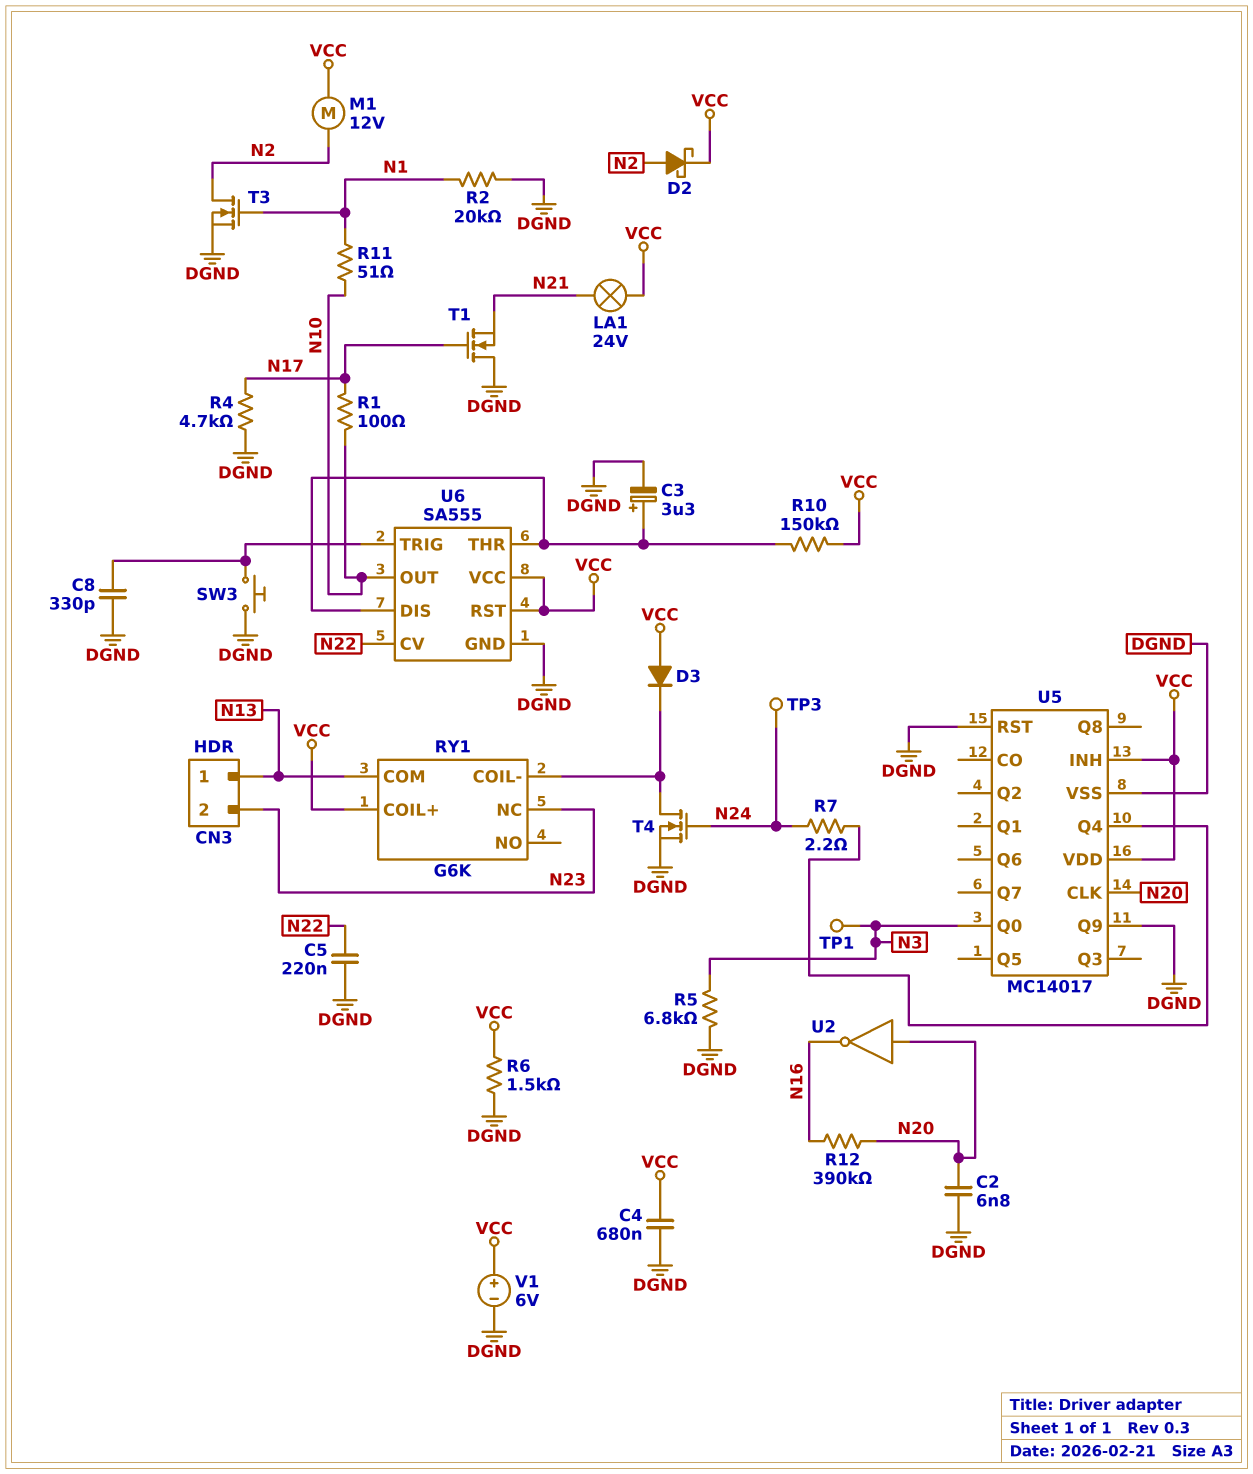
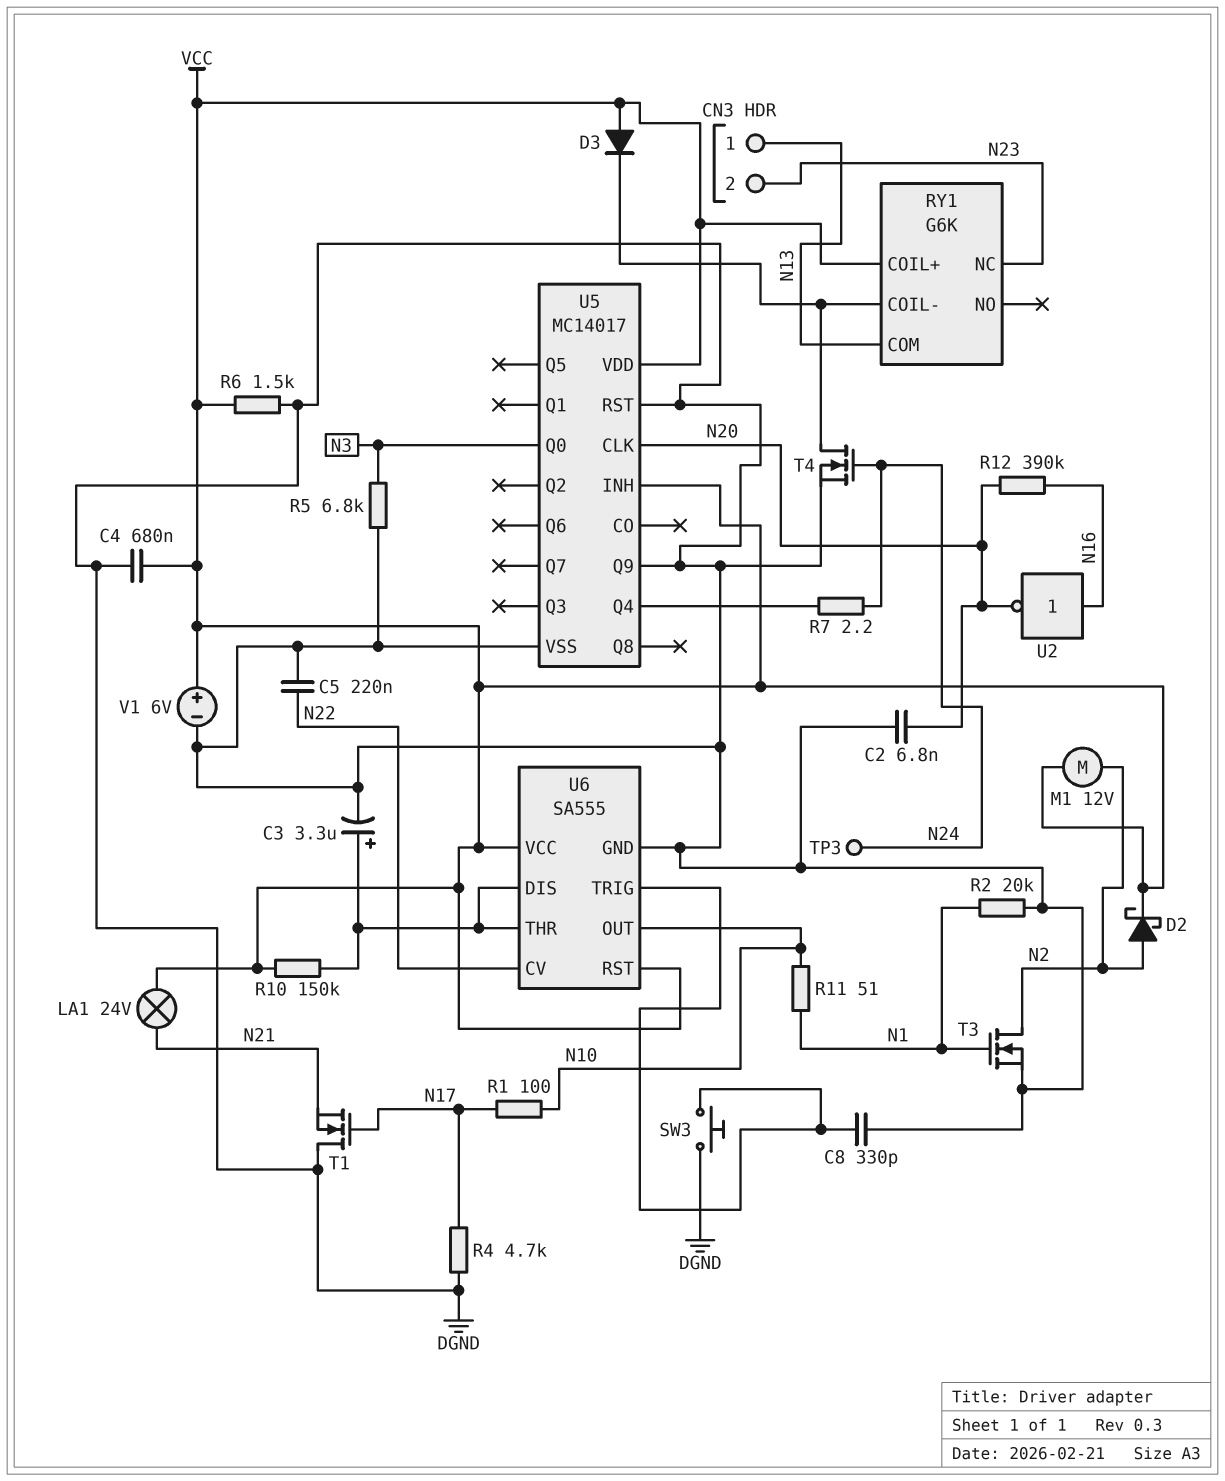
TP1: test point (N3) -> none
U2: NOT (in N20, out N16) -> NOT (in N16, out N20)

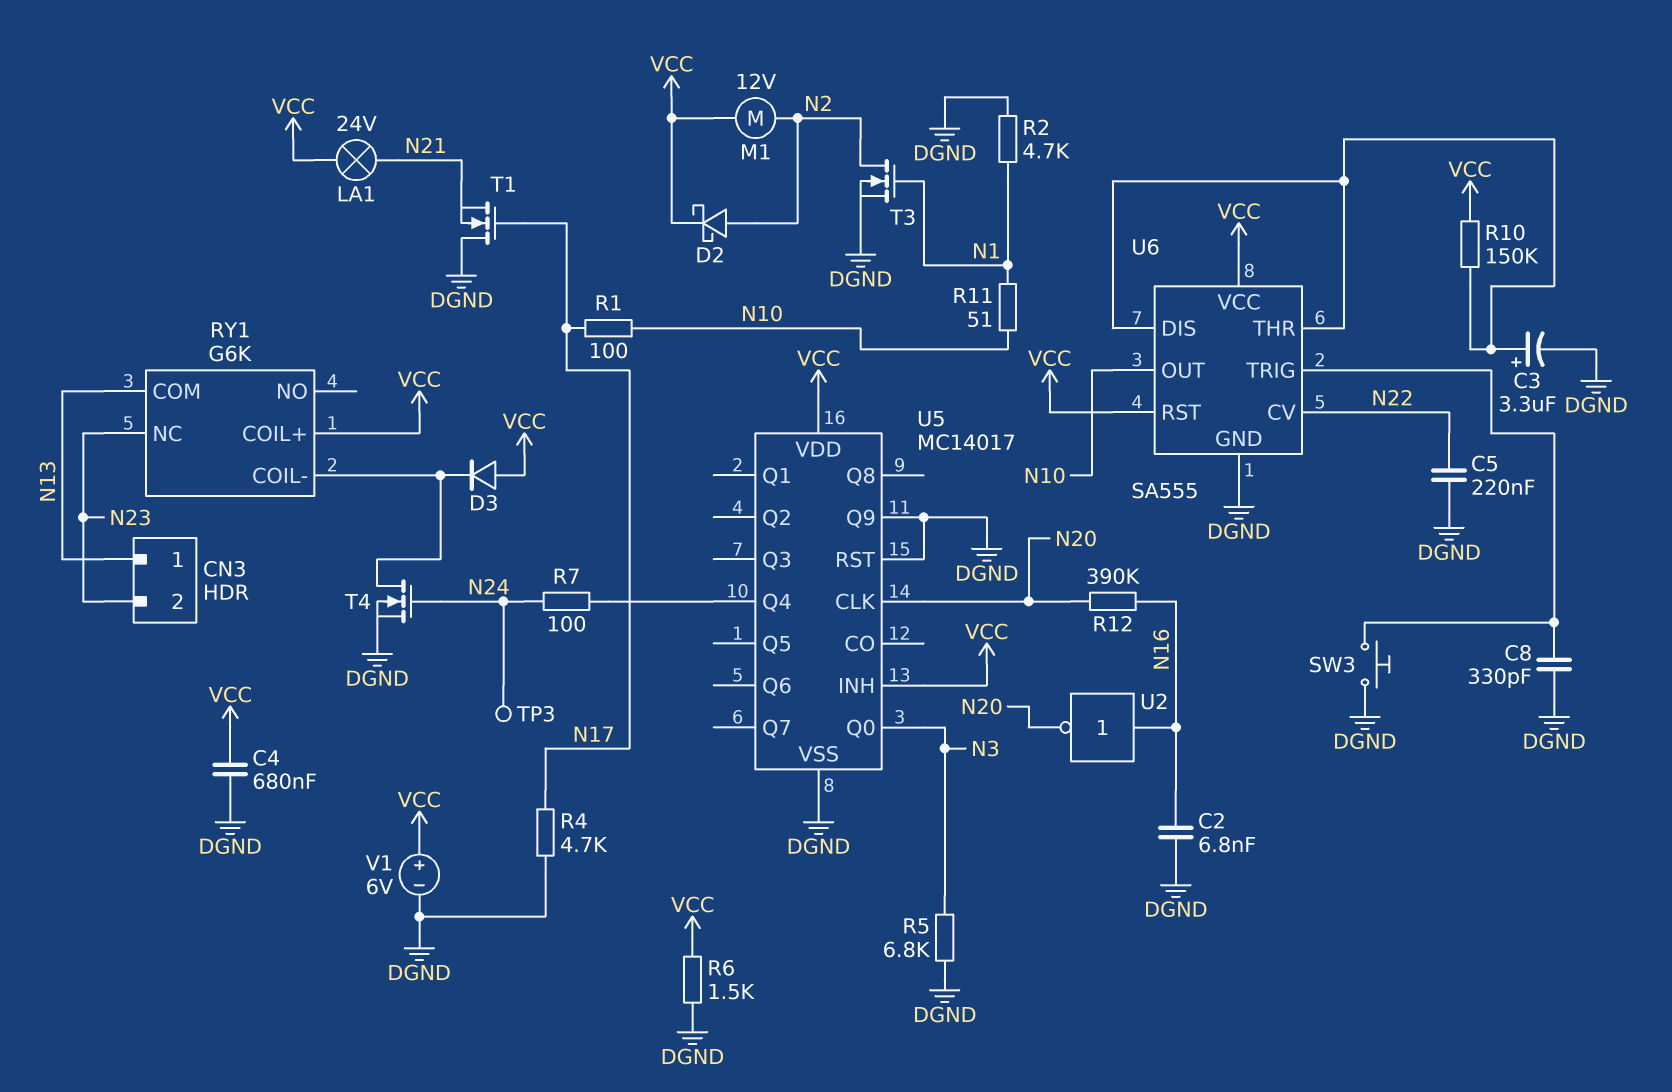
C2: 6.8nF (DGND, N20) -> 6.8nF (DGND, N16)
R2: 20k (DGND, N1) -> 4.7k (DGND, N1)
R7: 2.2 (N24, U5/Q4) -> 100 (N24, U5/Q4)

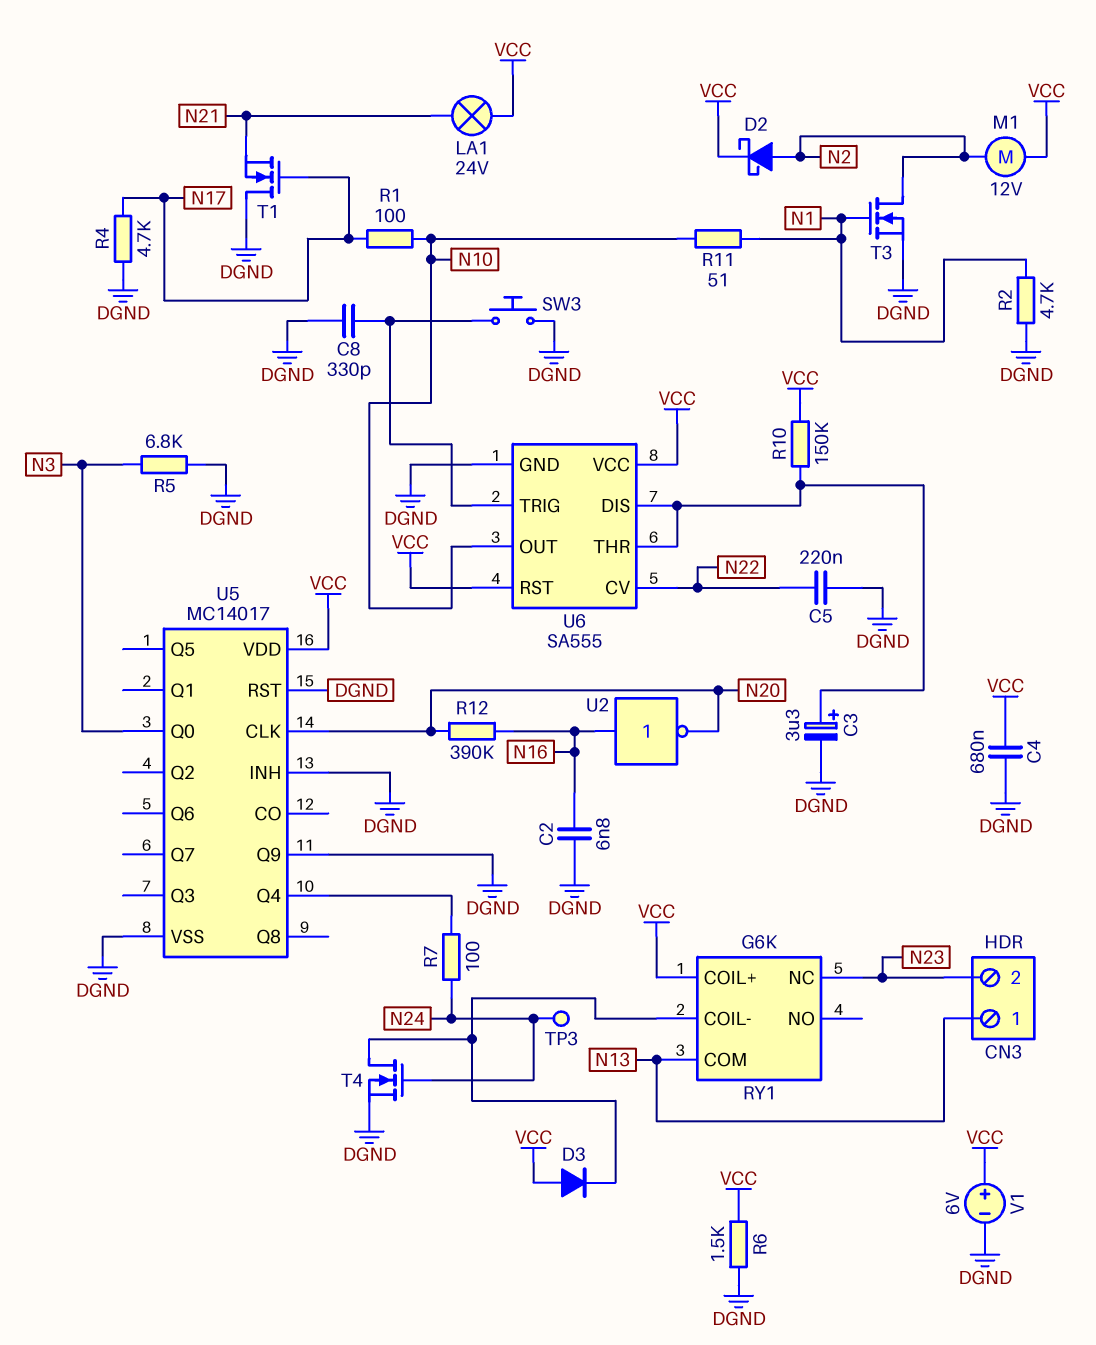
U5 pin INH: VCC -> DGND

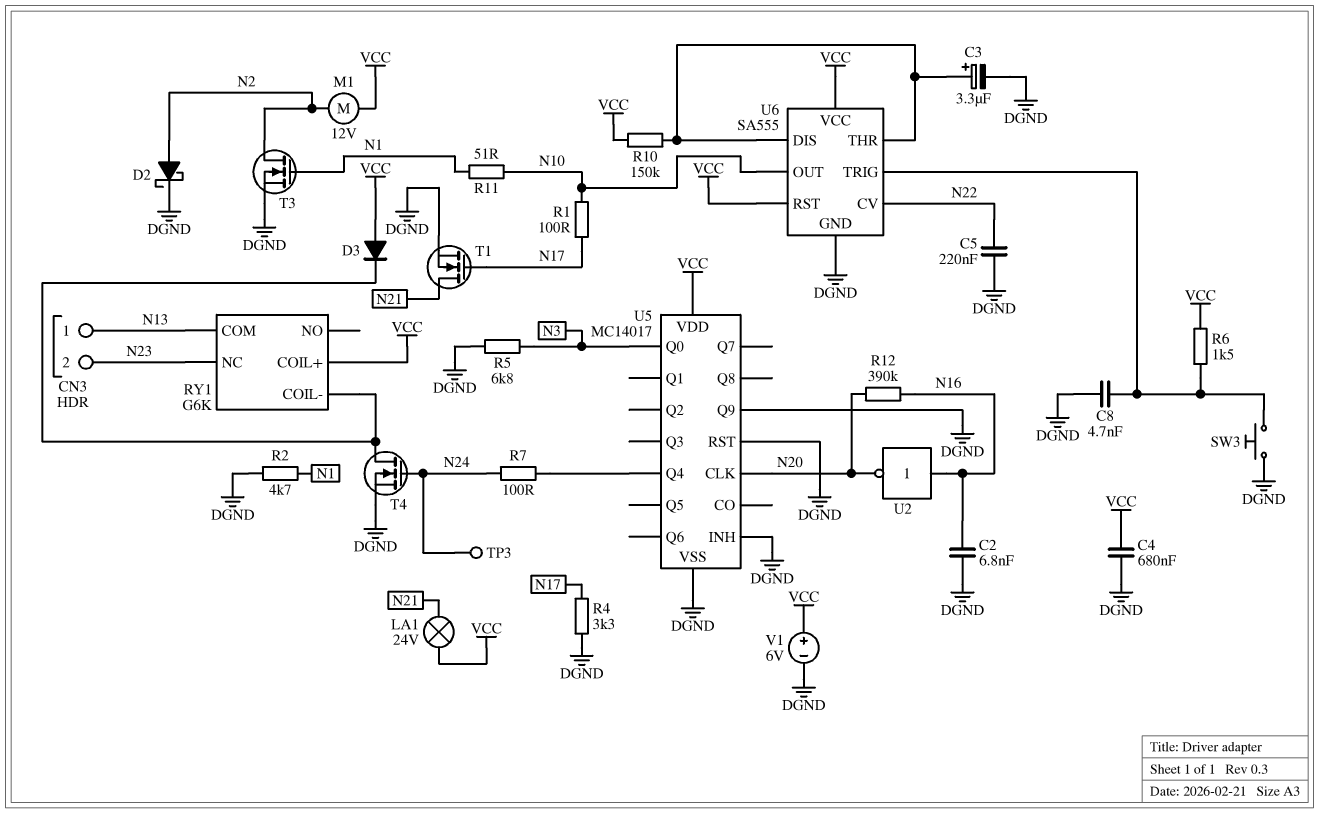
C8: 330pF (DGND, U6/TRIG) -> 4.7nF (DGND, U6/TRIG)
D2: schottky (A N2, K VCC) -> schottky (A N2, K DGND)
R4: 4.7k (DGND, N17) -> 3.3k (DGND, N17)
R6: 1.5k (DGND, VCC) -> 1.5k (U6/TRIG, VCC)
T1: NMOS (G N17, D DGND, S N21) -> NMOS (G N17, D N21, S DGND)

